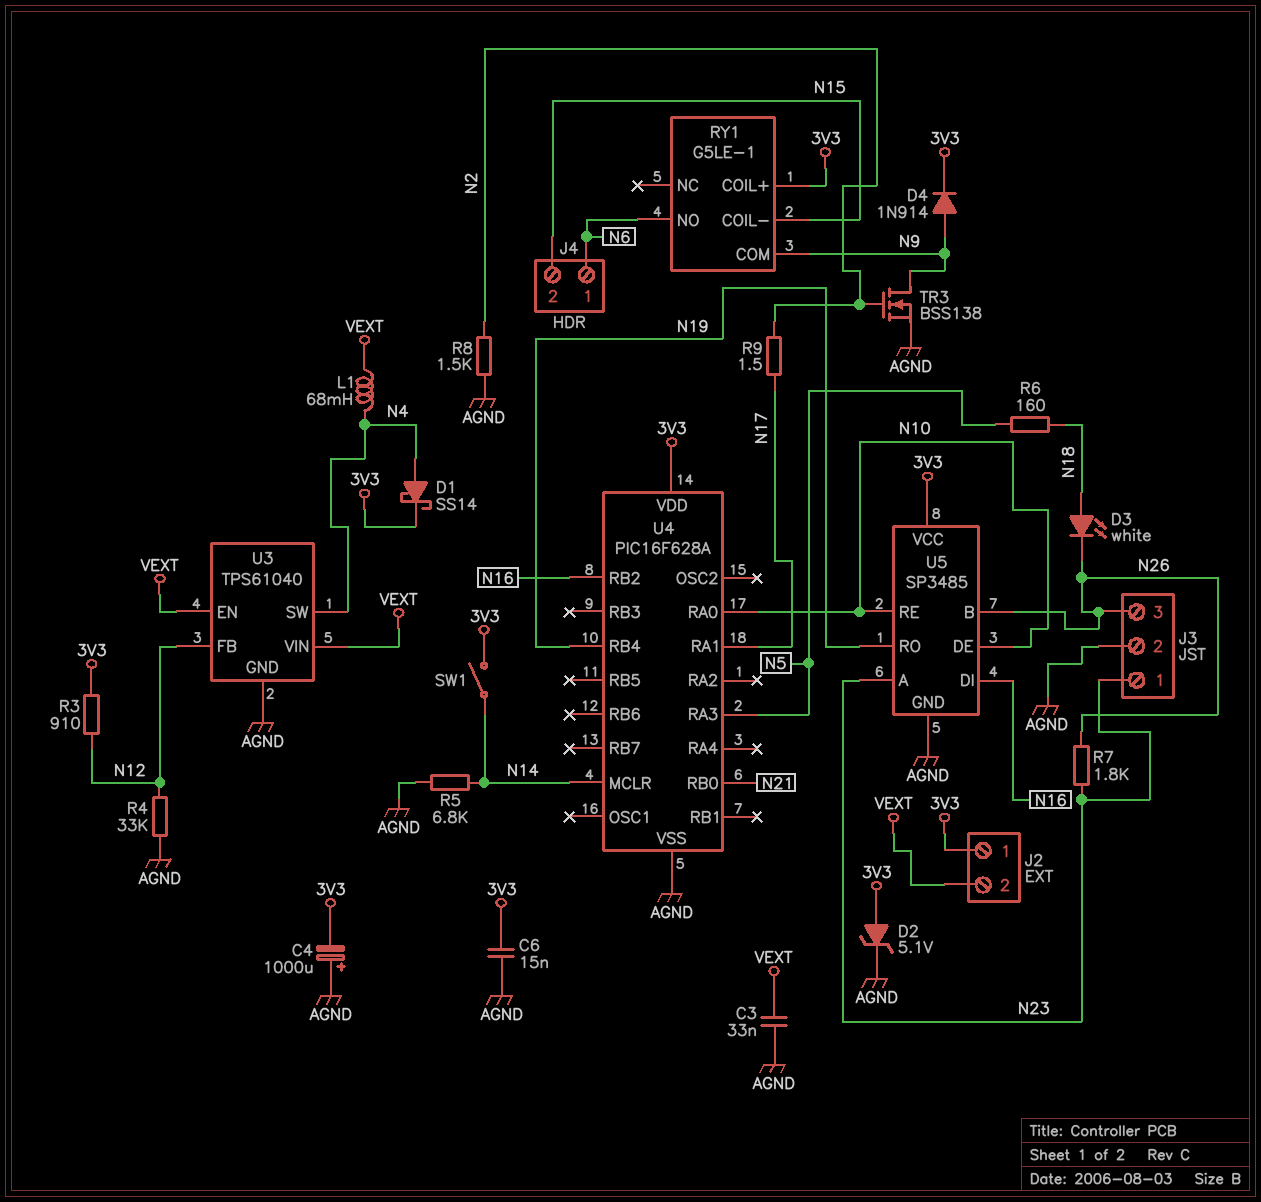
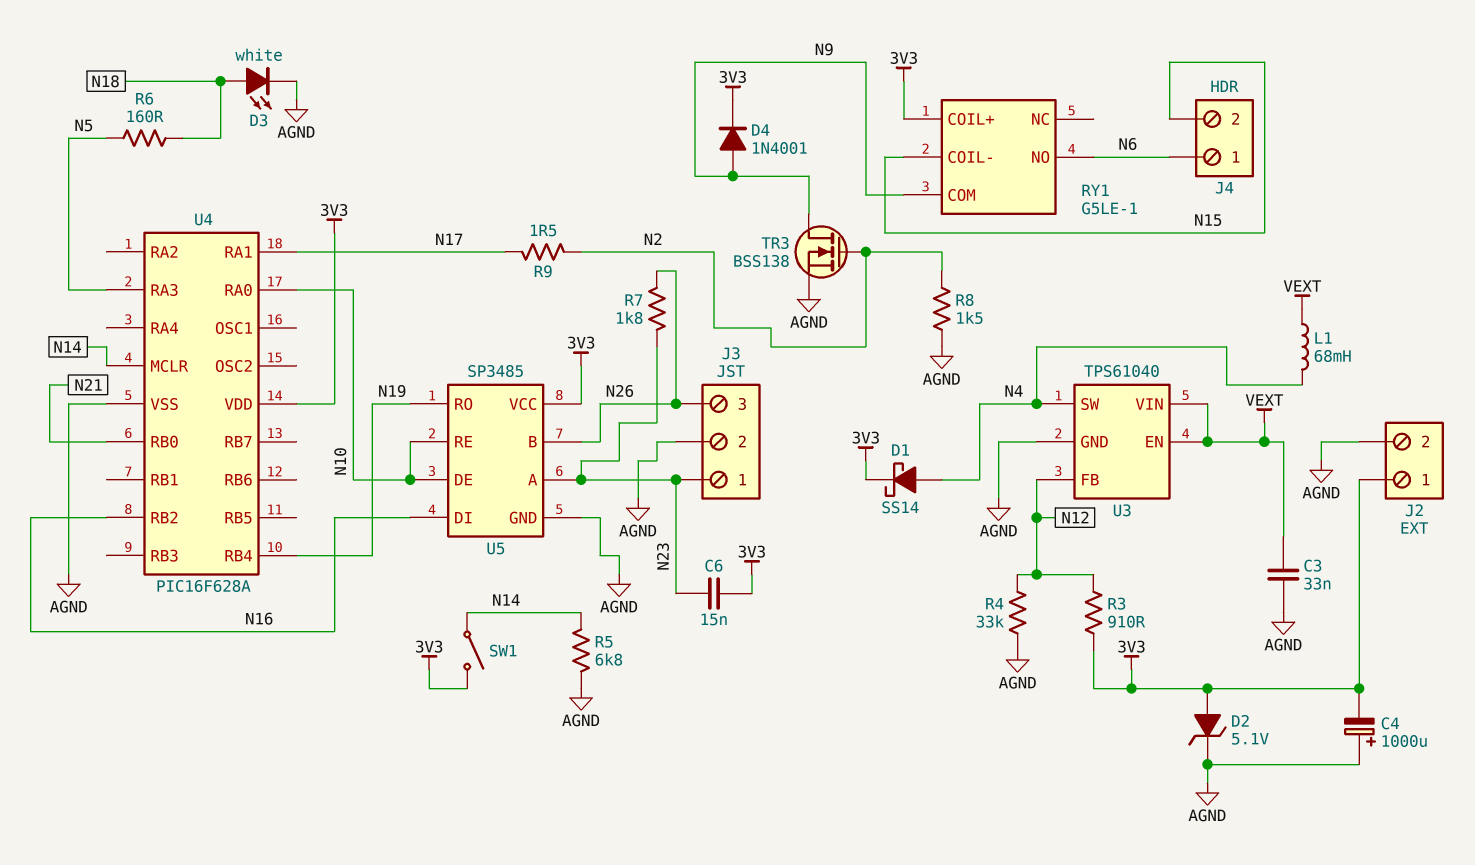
C6: 15nF (3V3, AGND) -> 15nF (3V3, N23)
D3: LED white (A N18, K N26) -> LED white (A N18, K AGND)
D4: diode 1N914 (A N9, K 3V3) -> diode 1N4001 (A N9, K 3V3)
J2 pin 2: VEXT -> AGND

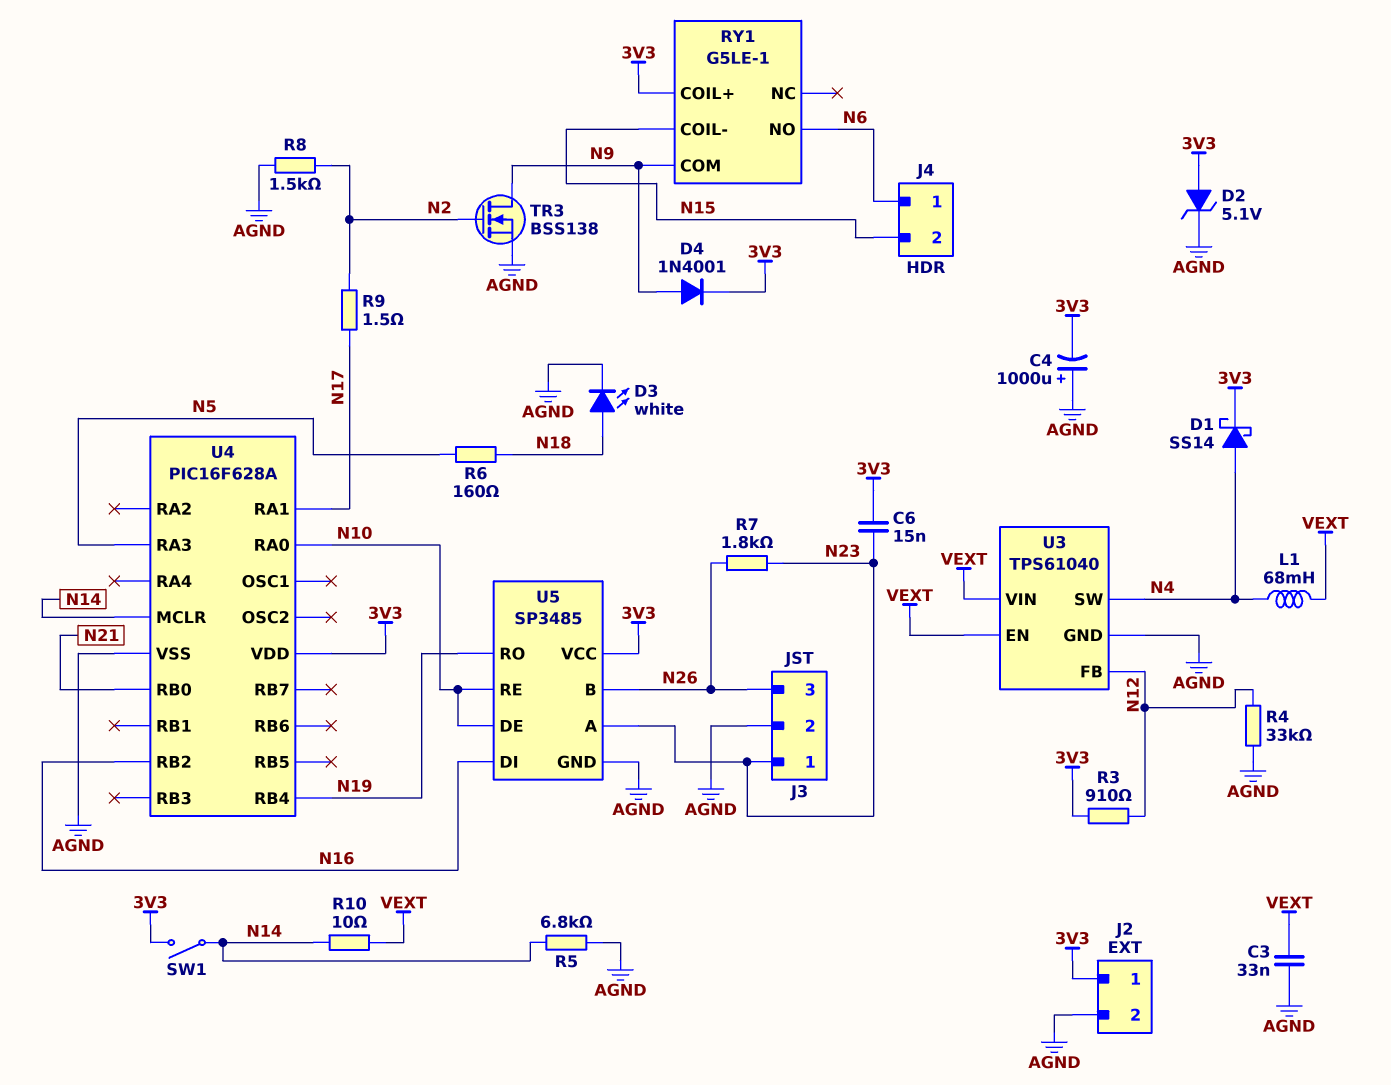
R10: none -> 10 (N14, VEXT)

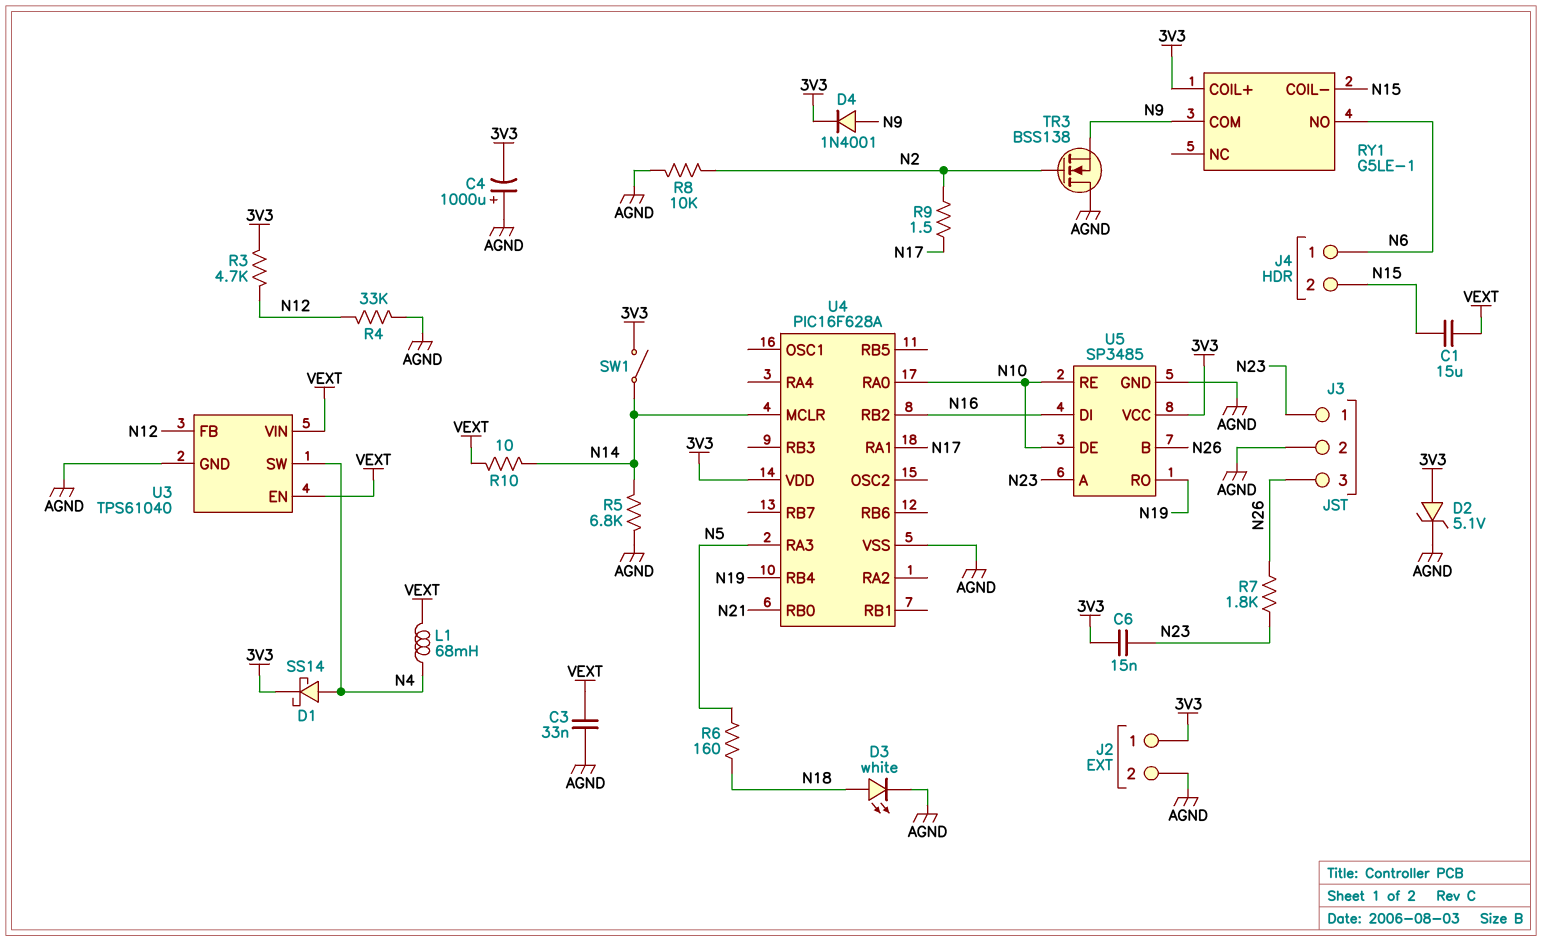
C1: none -> 15uF (N15, VEXT)
R3: 910 (3V3, N12) -> 4.7k (3V3, N12)
R8: 1.5k (AGND, N2) -> 10k (AGND, N2)
TR3: NMOS BSS138 (G N2, D N9, S AGND) -> NMOS BSS138 (G N2, D AGND, S N9)

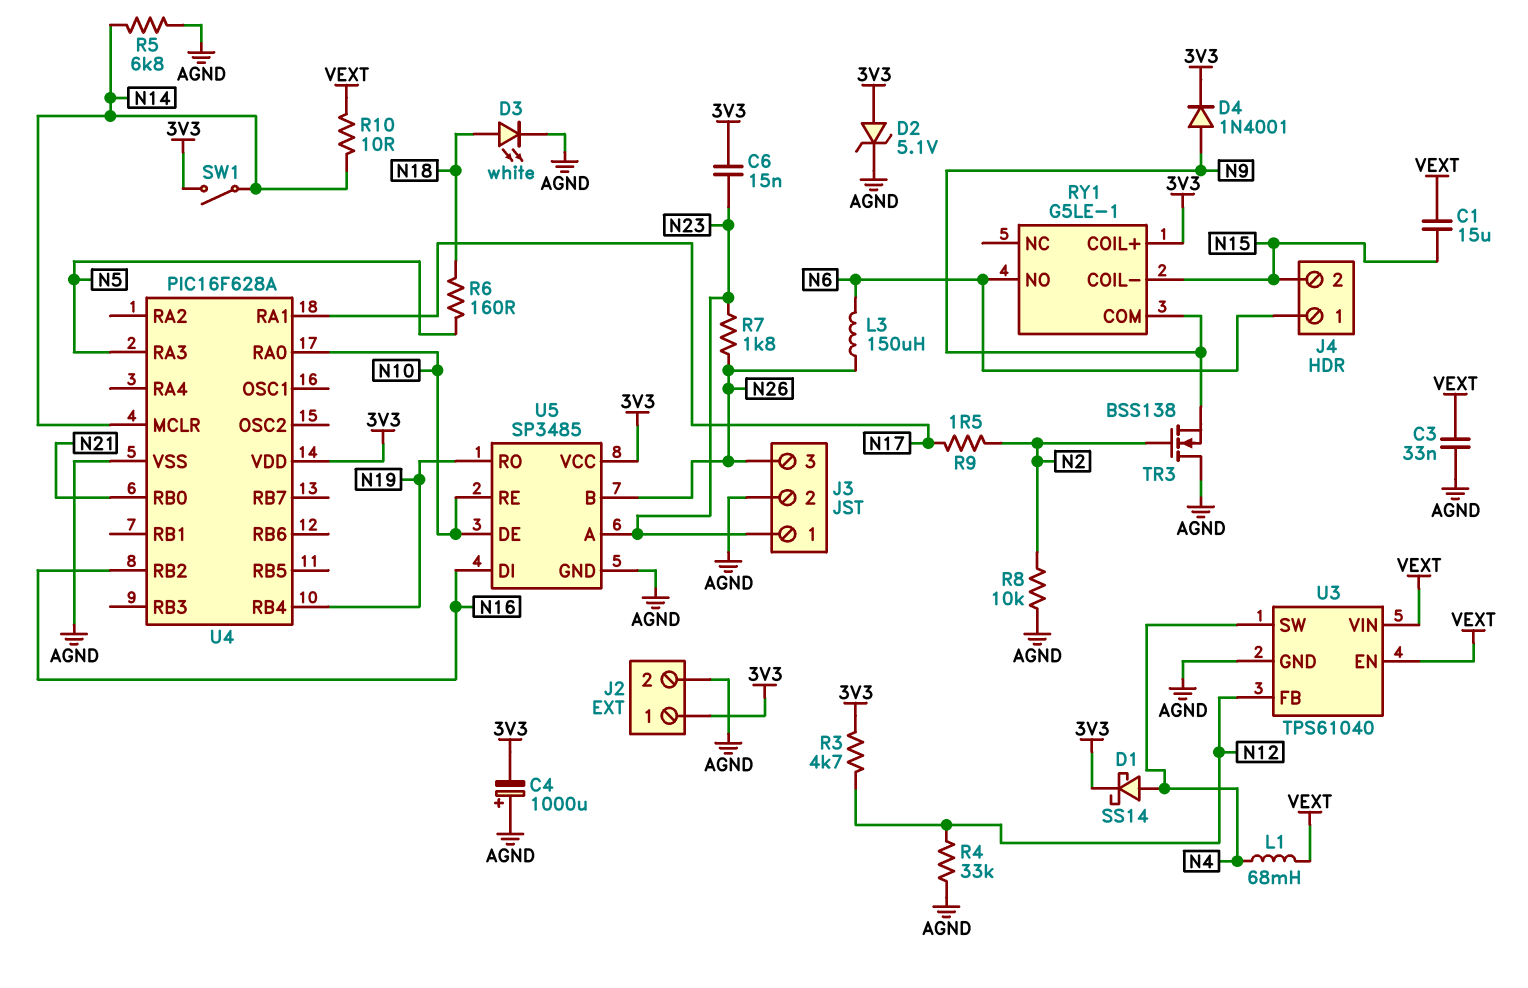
L3: none -> 150uH (N6, N26)

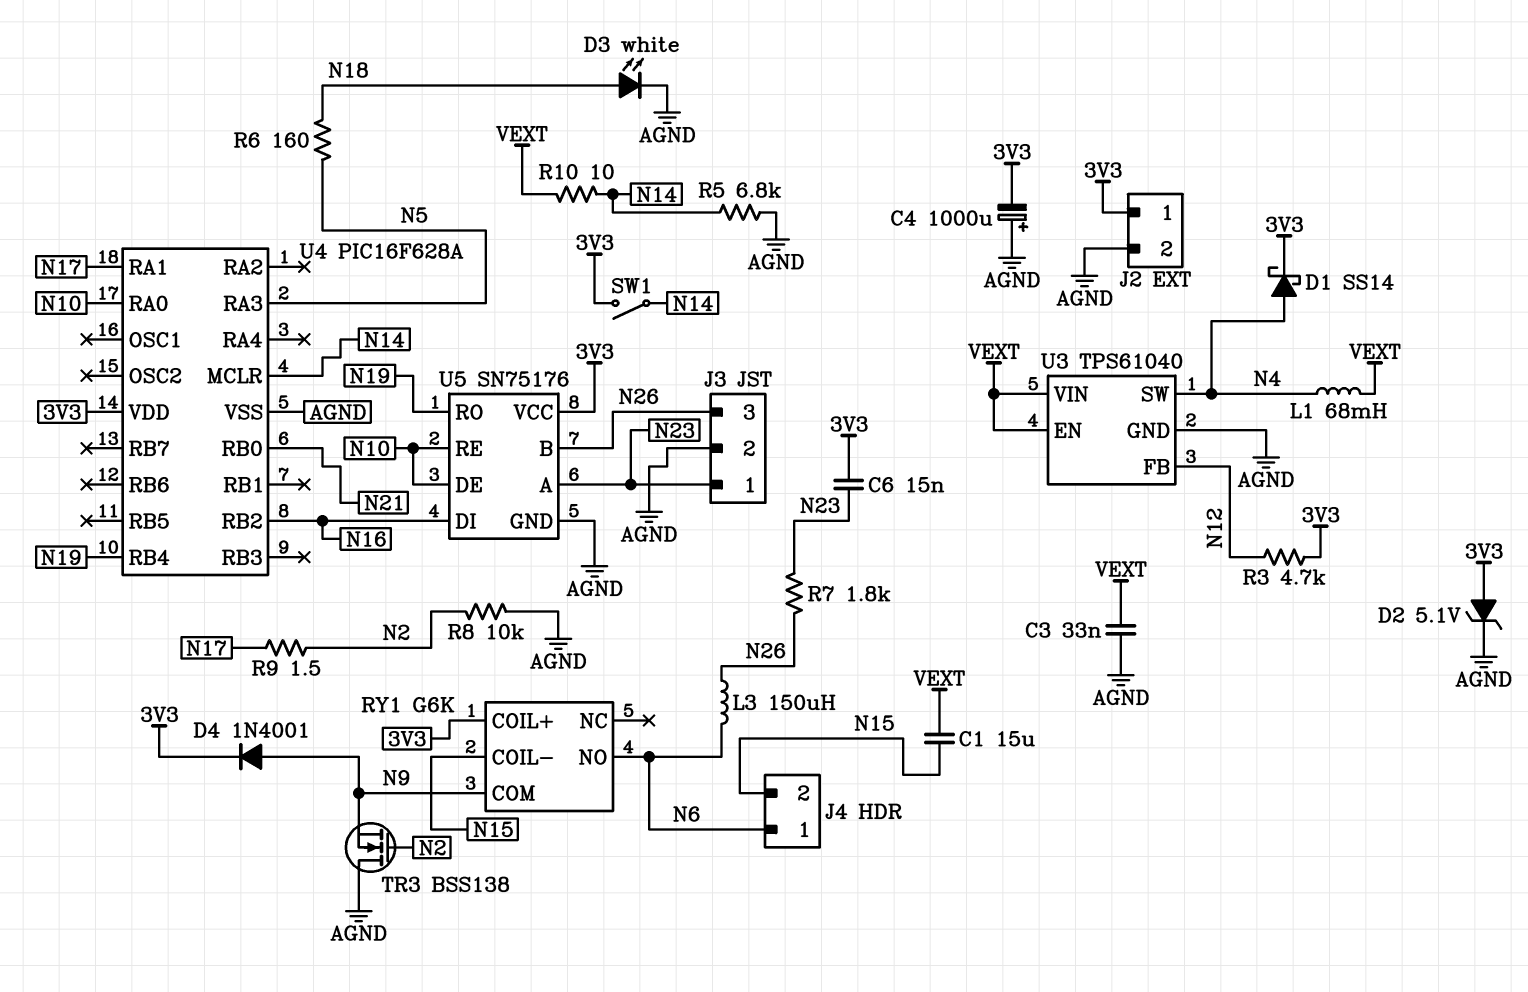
R4: 33k (AGND, N12) -> none
RY1: G5LE-1 -> G6K
U5: SP3485 -> SN75176

